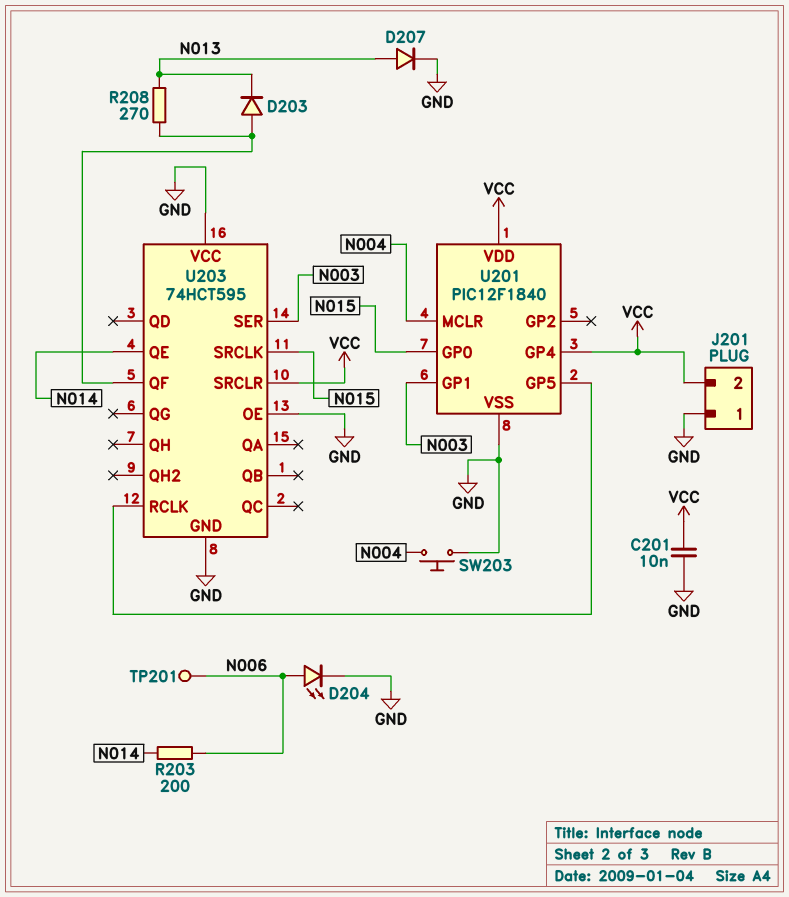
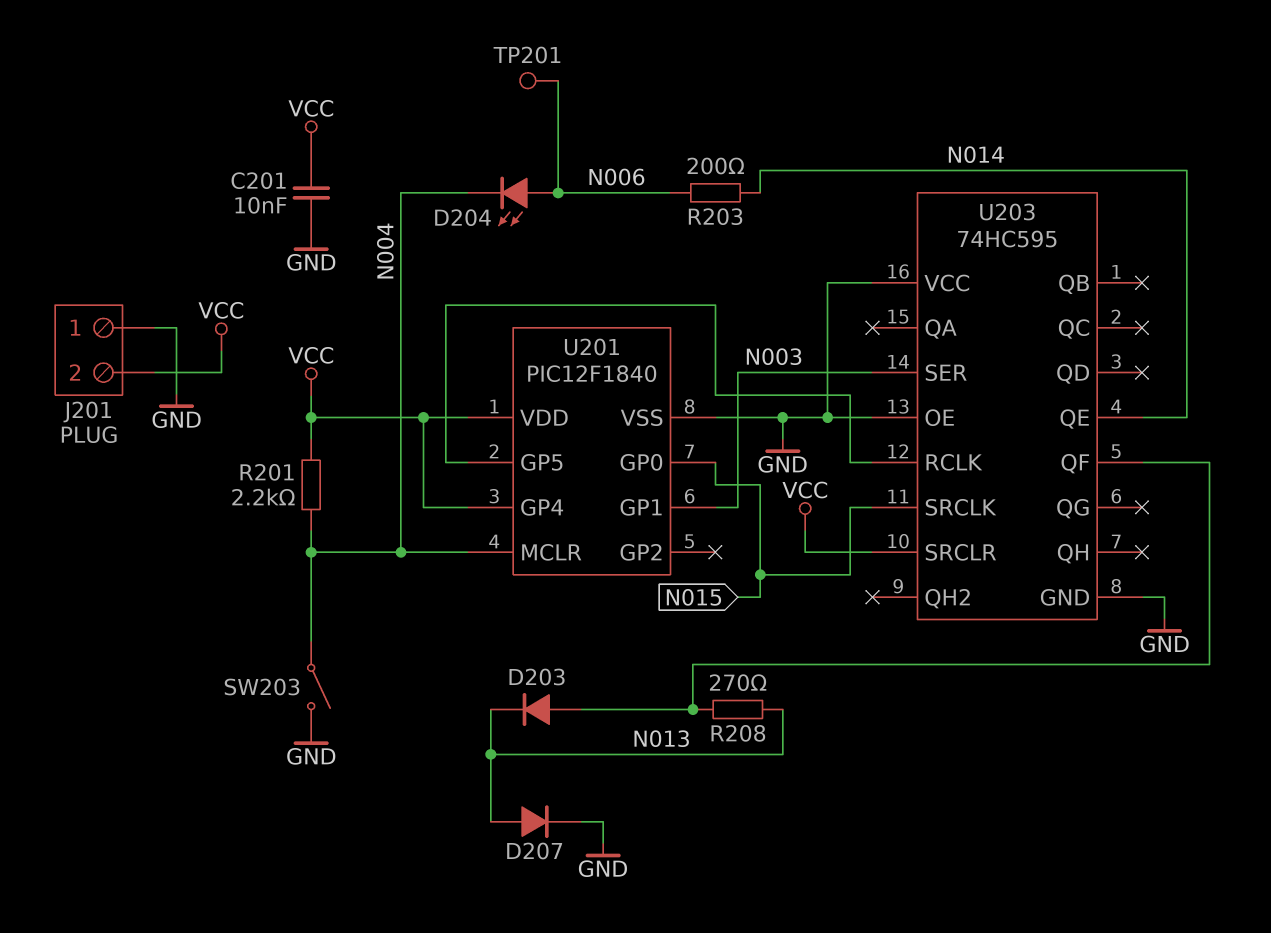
D204: LED (A N006, K GND) -> LED (A N006, K N004)
R201: none -> 2.2k (N004, VCC)
SW203: button (GND, N004) -> switch (GND, N004)
U203: 74HCT595 -> 74HC595

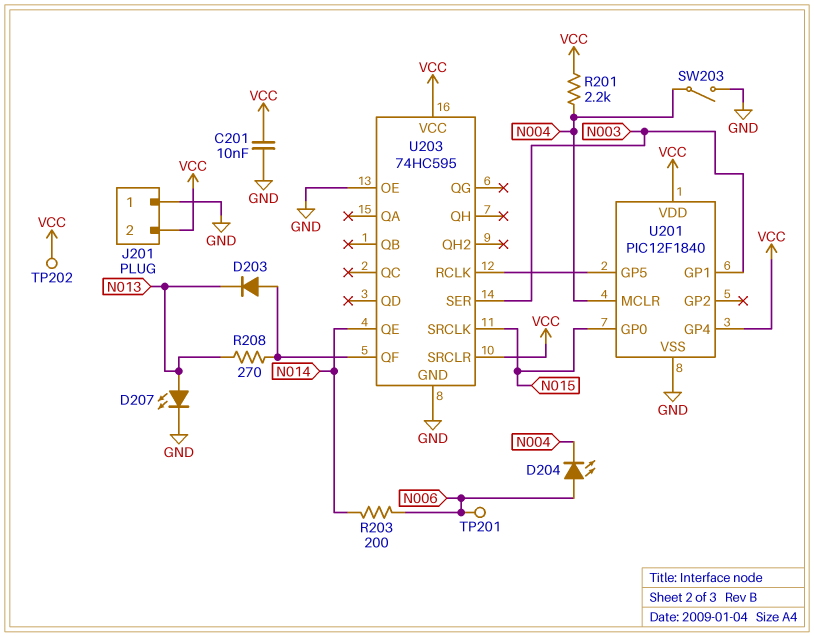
D207: diode (A N013, K GND) -> LED (A N013, K GND)
TP202: none -> test point (VCC)
U203 pin VCC: GND -> VCC

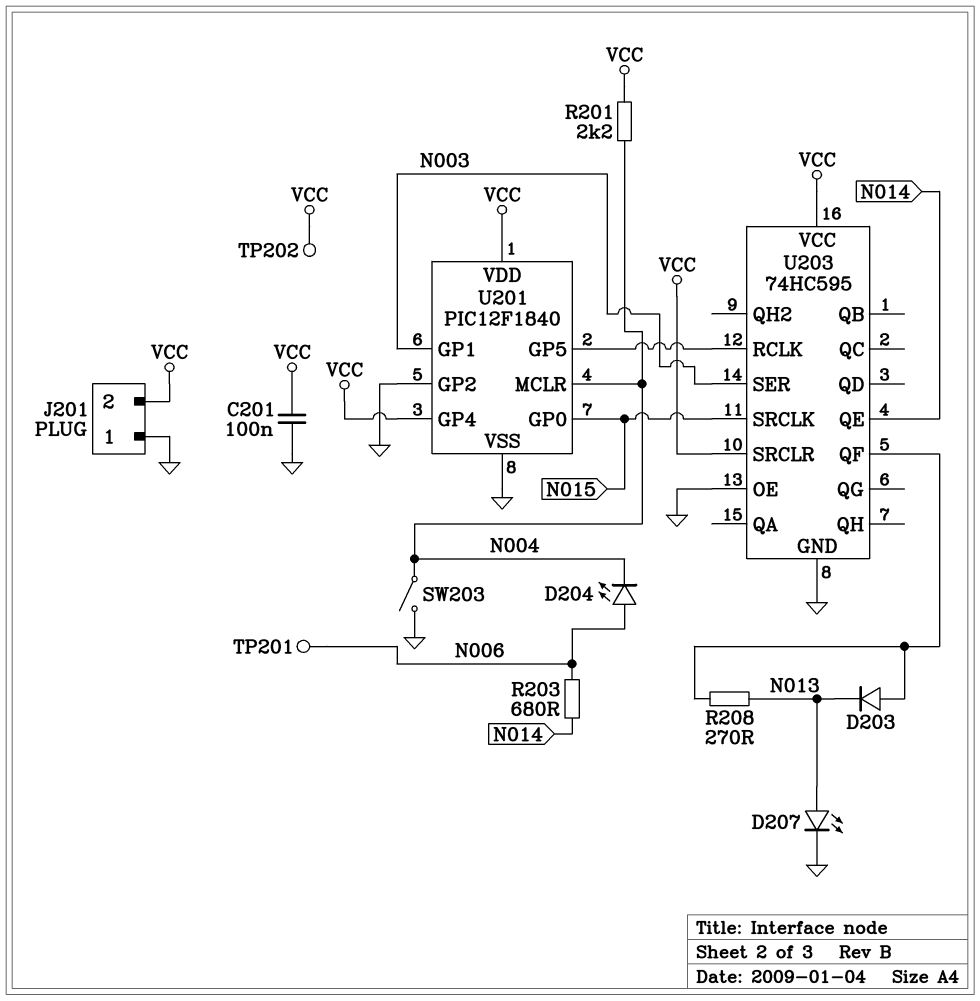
C201: 10nF (GND, VCC) -> 100nF (GND, VCC)
R203: 200 (N006, N014) -> 680 (N006, N014)
U201 pin GP2: none -> GND

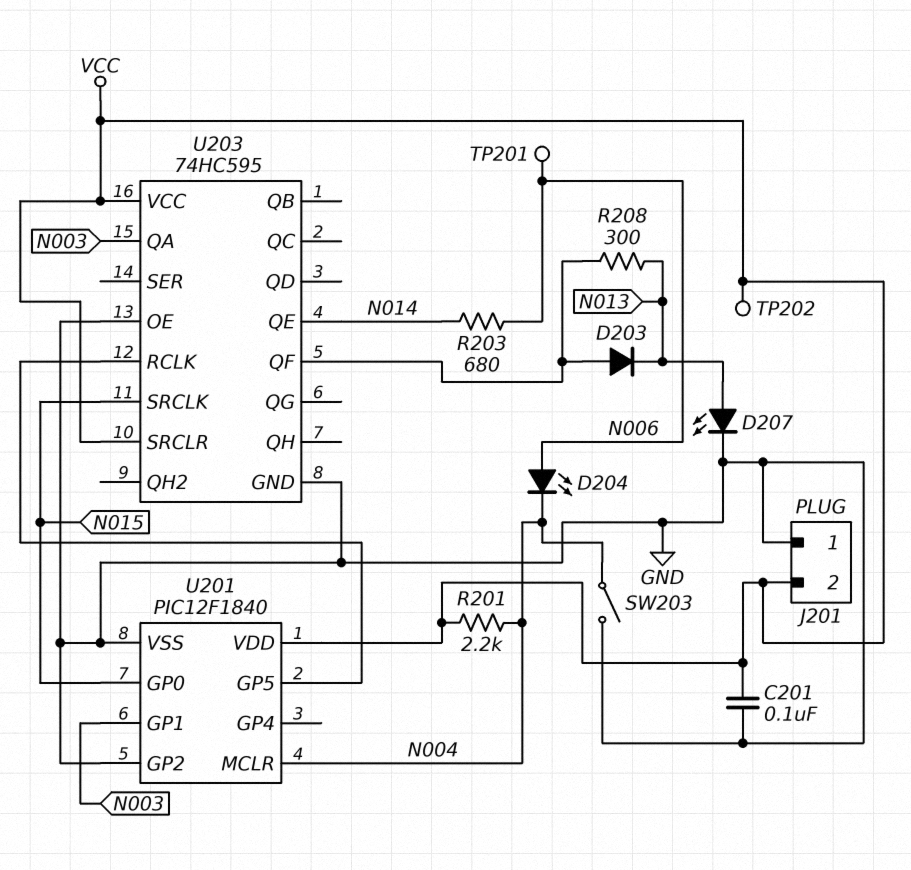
R208: 270 (N013, U203/QF) -> 300 (N013, U203/QF)
U201 pin GP4: VCC -> none
U203 pin QA: none -> N003
U203 pin SER: N003 -> none

